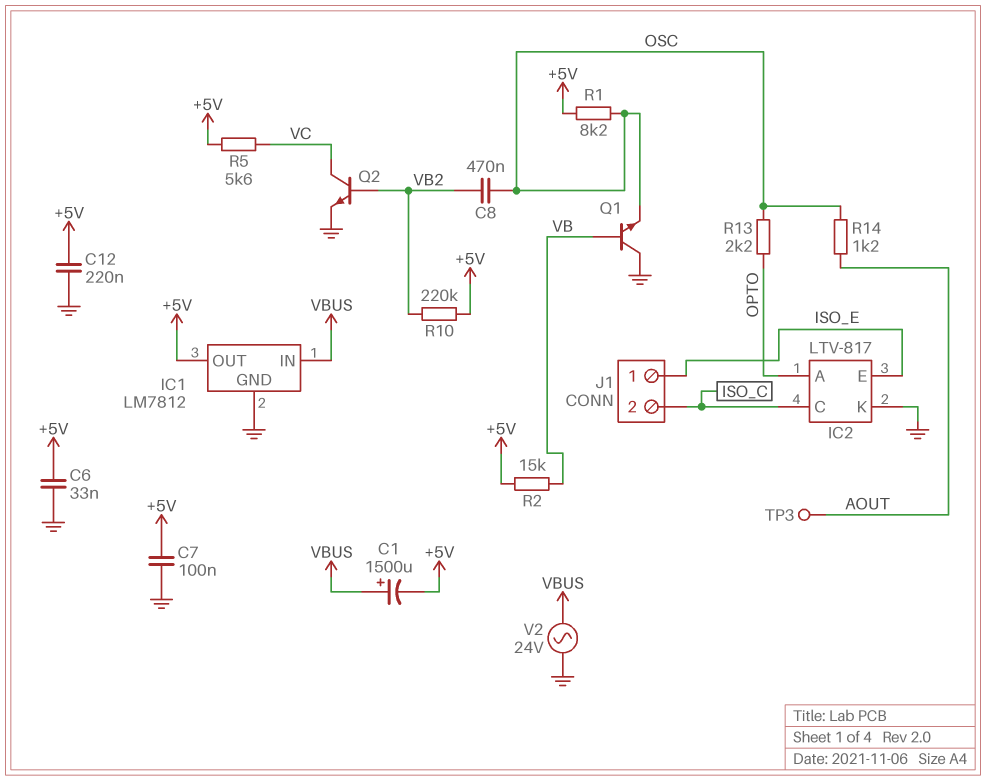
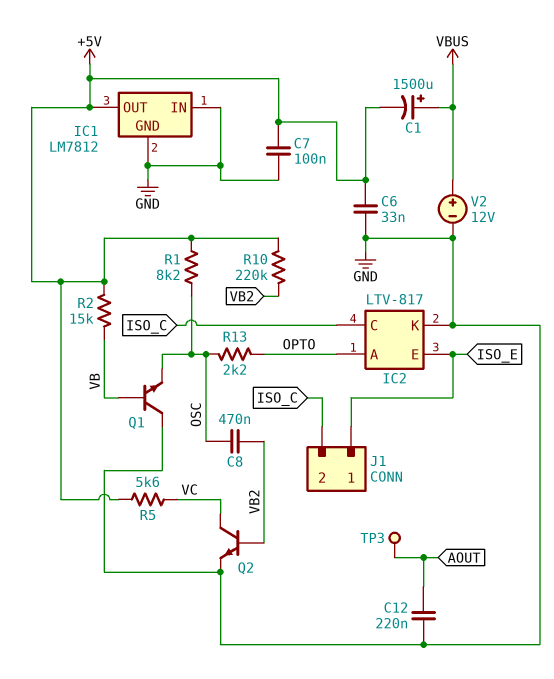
C12: 220nF (+5V, GND) -> 220nF (AOUT, GND)
IC1 pin IN: VBUS -> GND
R14: 1.2k (AOUT, OSC) -> none
V2: AC 24V (GND, VBUS) -> 12V (plus VBUS, minus GND)

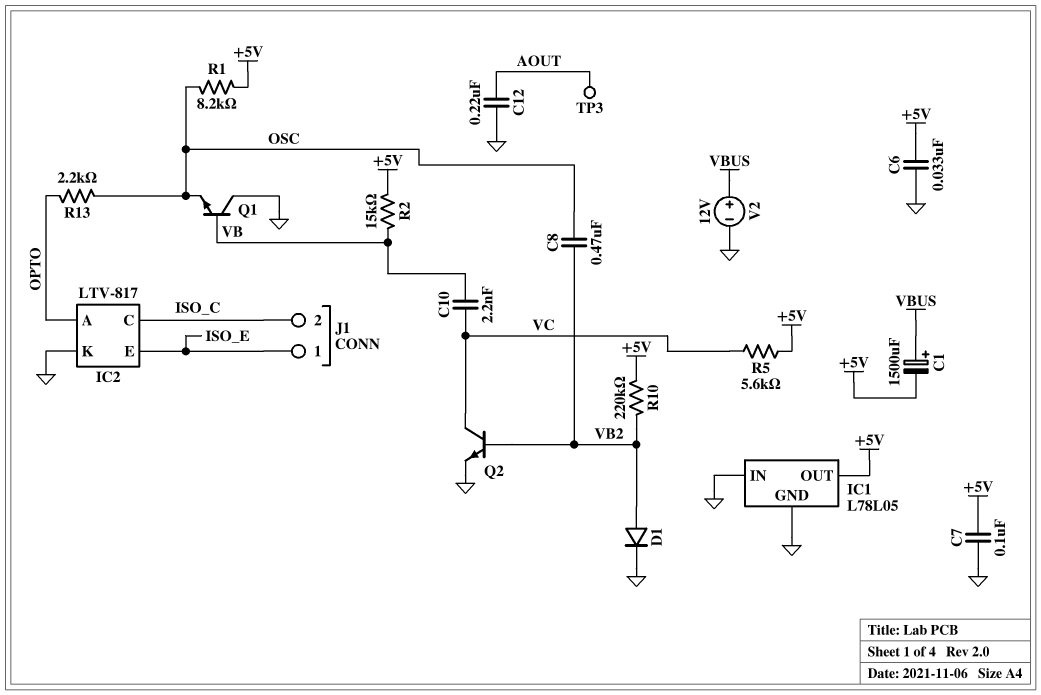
C10: none -> 2.2nF (VB, VC)
D1: none -> diode (A VB2, K GND)
IC1: LM7812 -> L78L05

